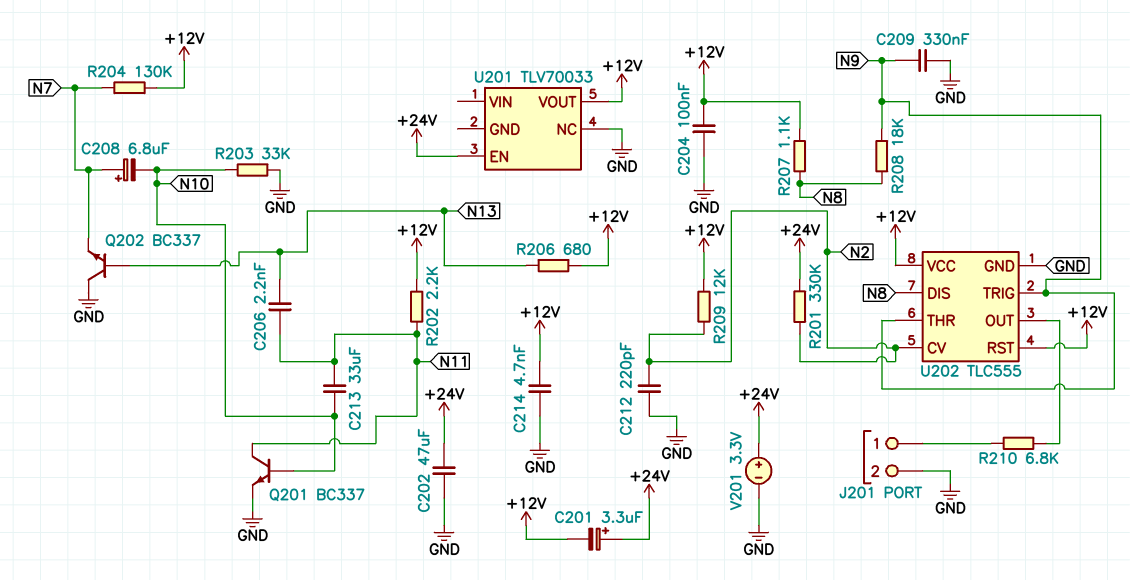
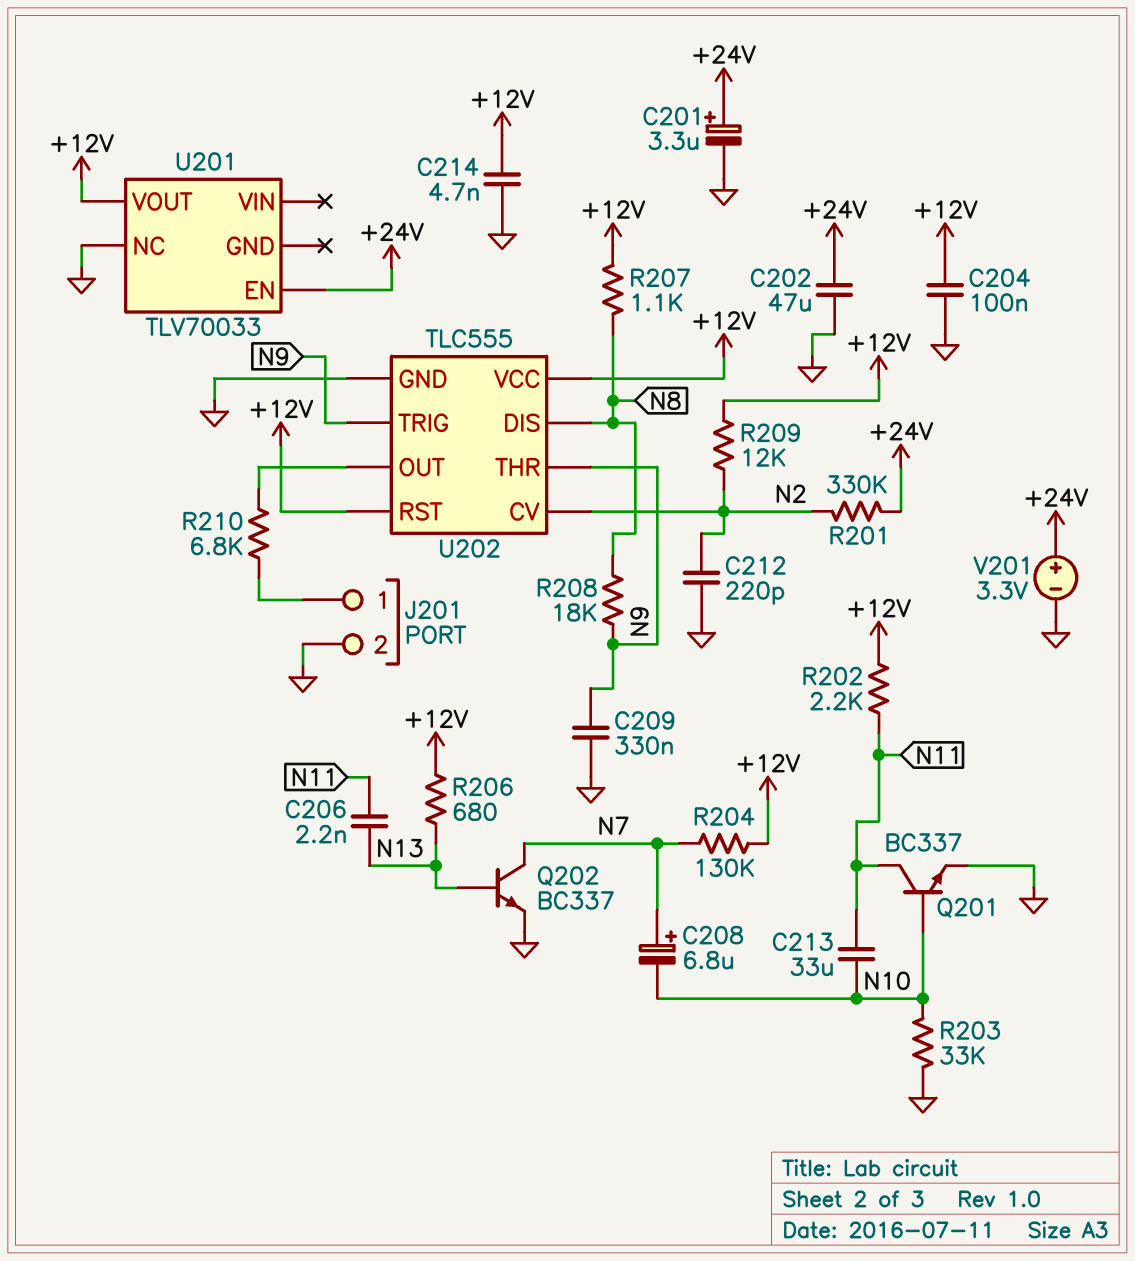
C201: 3.3uF (plus +24V, minus +12V) -> 3.3uF (plus +24V, minus GND)
Q202: NPN BC337 (B N13, C GND, E N7) -> NPN BC337 (B N13, C N7, E GND)

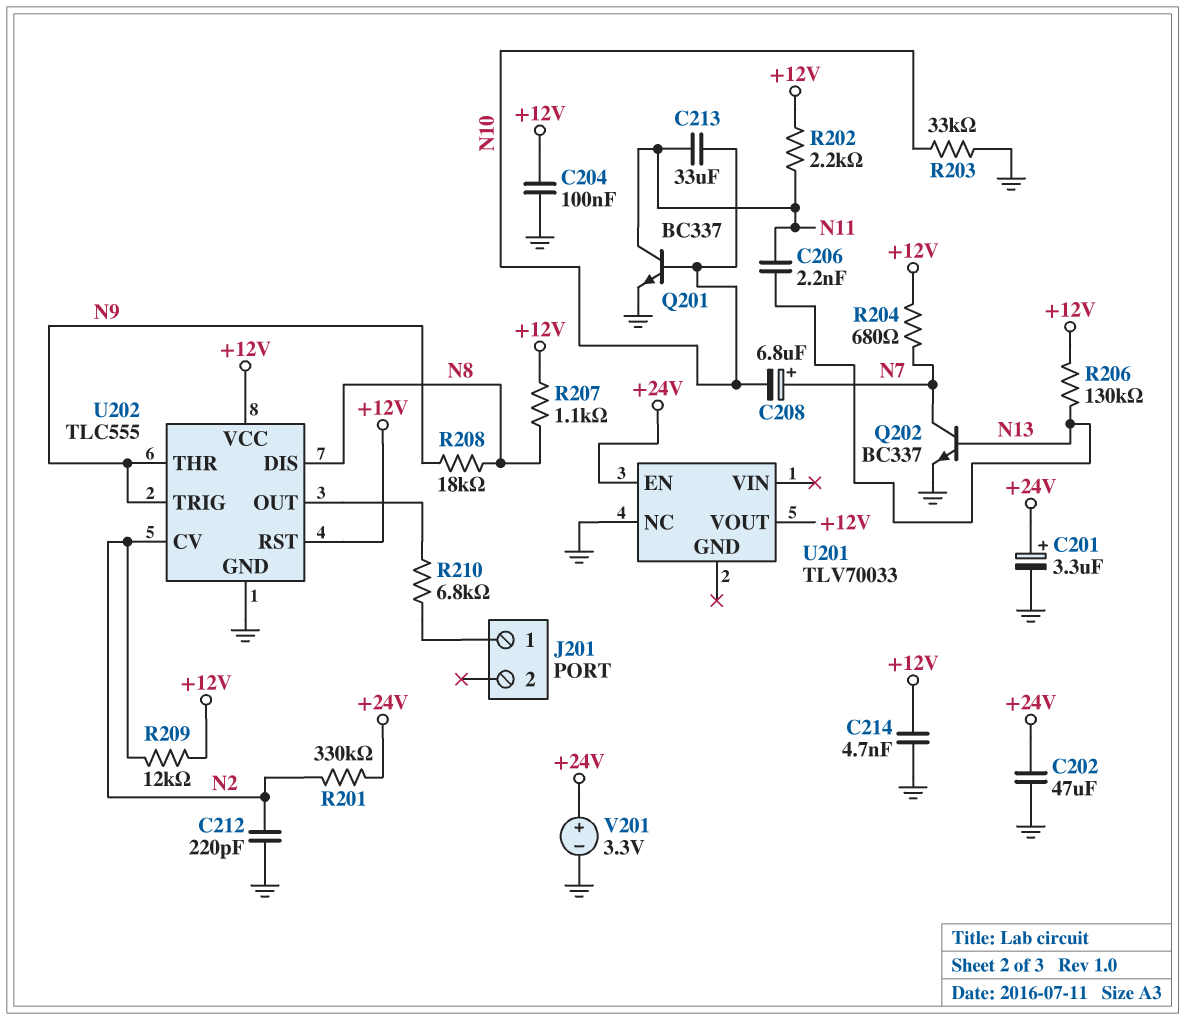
C209: 330nF (GND, N9) -> none
J201 pin 2: GND -> none
R204: 130k (+12V, N7) -> 680 (+12V, N7)
R206: 680 (+12V, N13) -> 130k (+12V, N13)

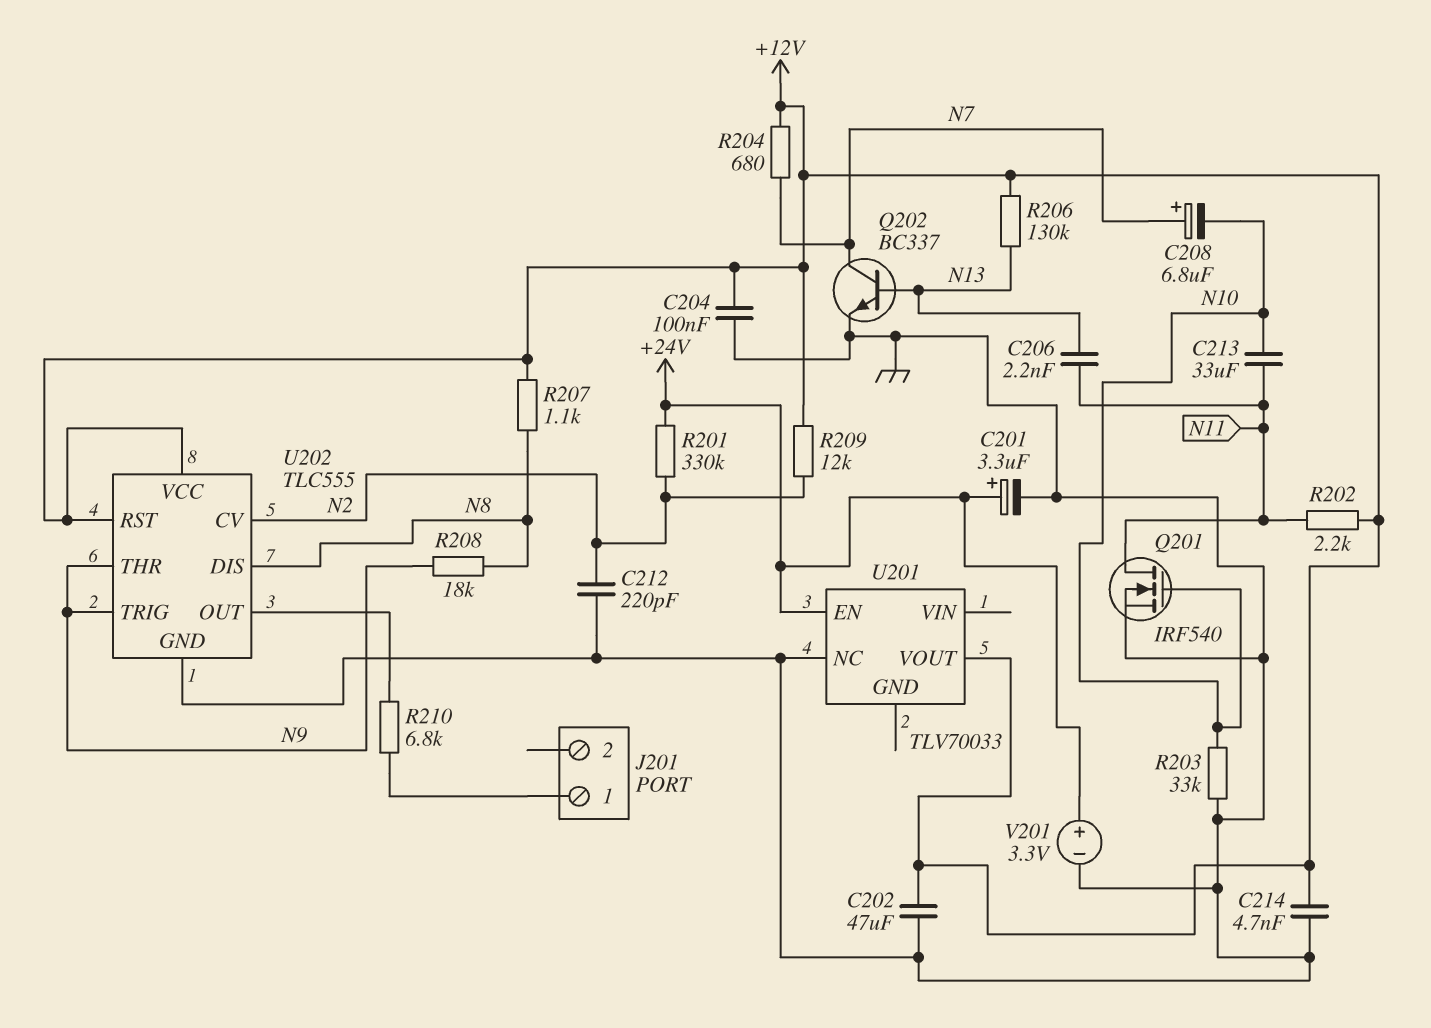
C202: 47uF (+24V, GND) -> 47uF (+12V, GND)
Q201: NPN BC337 (B N10, C N11, E GND) -> NMOS IRF540 (G N10, D N11, S GND)

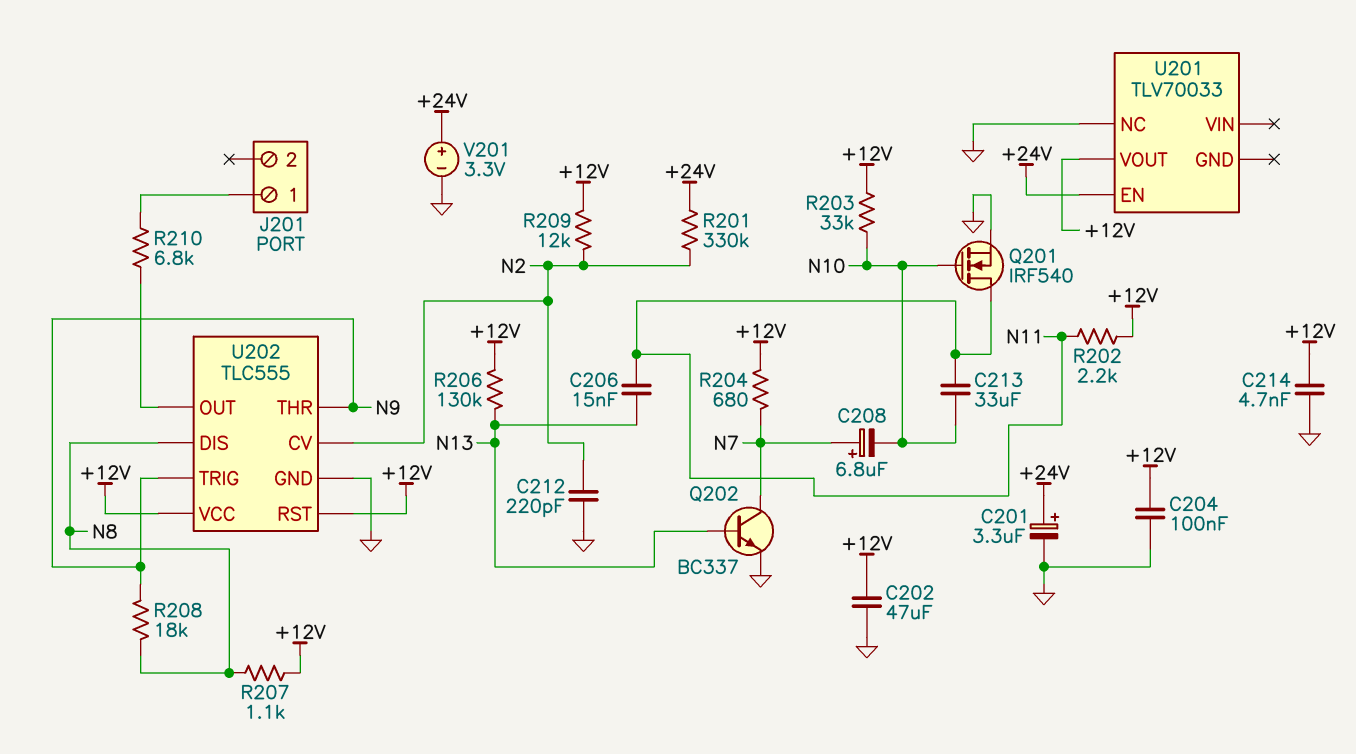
C206: 2.2nF (N11, N13) -> 15nF (N11, N13)
R203: 33k (GND, N10) -> 33k (+12V, N10)

